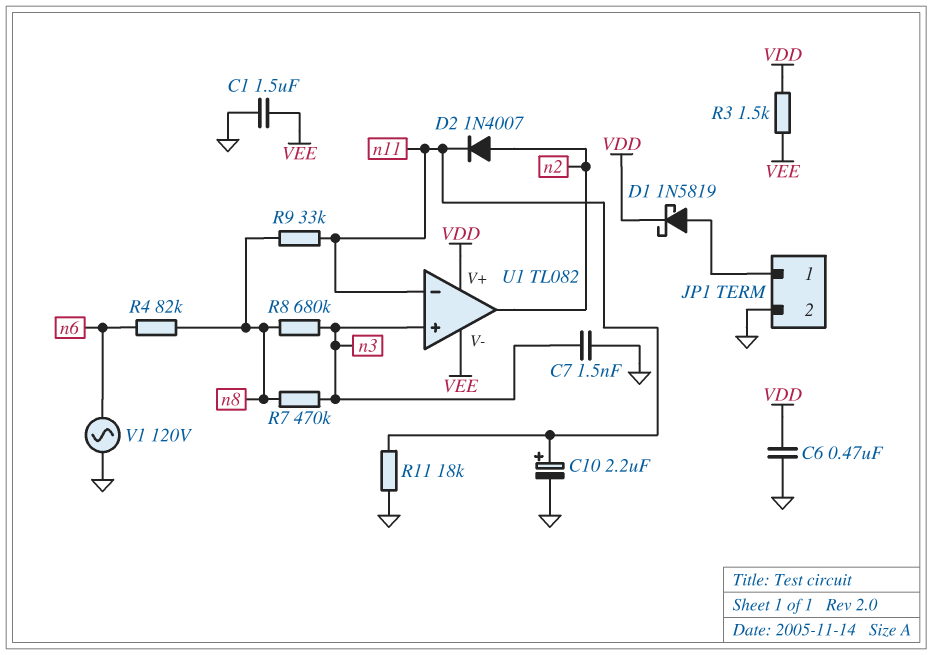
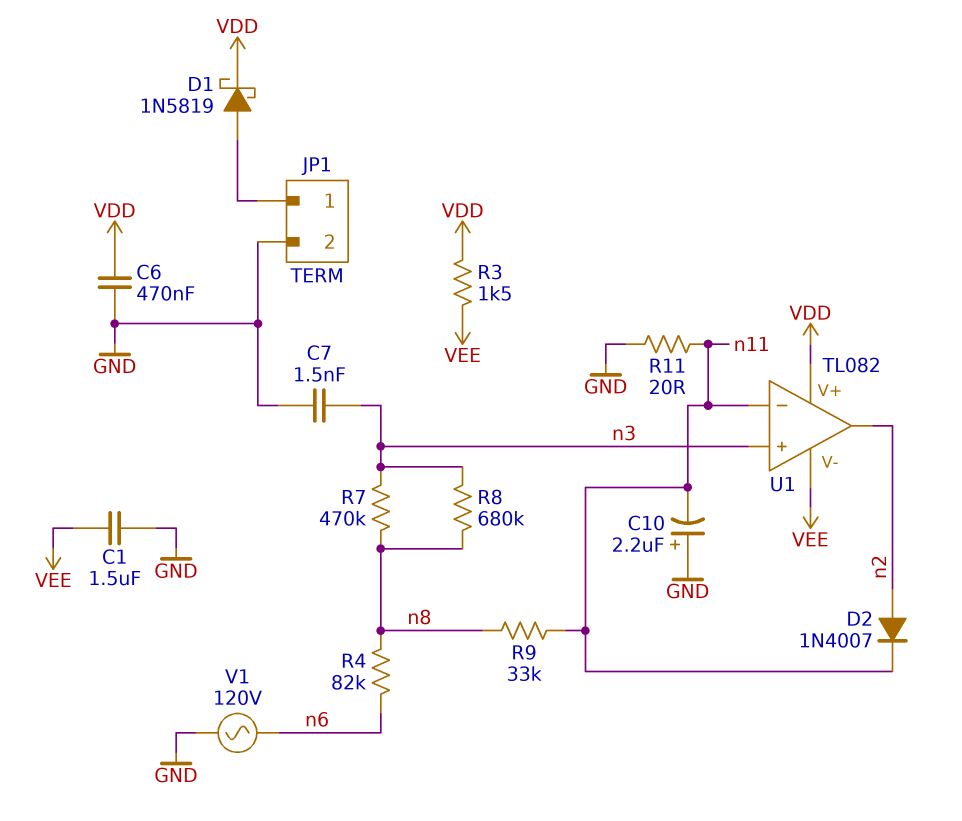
C10: 2.2uF (plus n11, minus GND) -> 2.2uF (plus GND, minus n11)
R11: 18k (GND, n11) -> 20 (GND, n11)

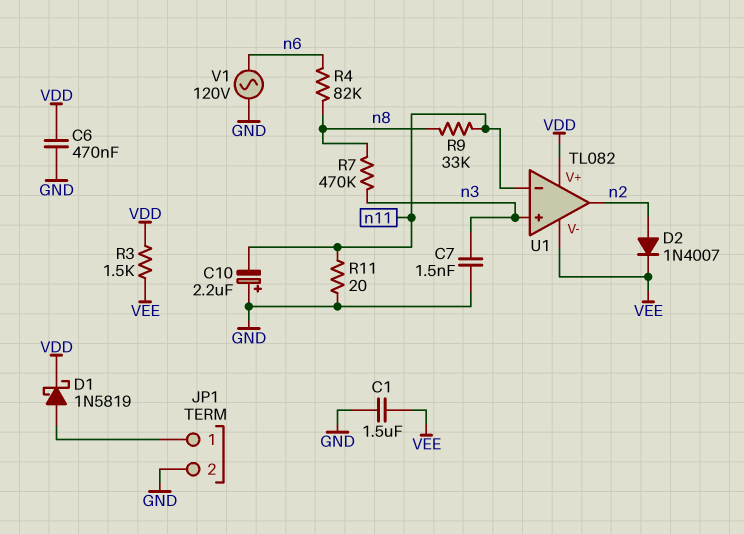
D2: diode 1N4007 (A n2, K n11) -> diode 1N4007 (A n2, K VEE)
R8: 680k (n3, n8) -> none

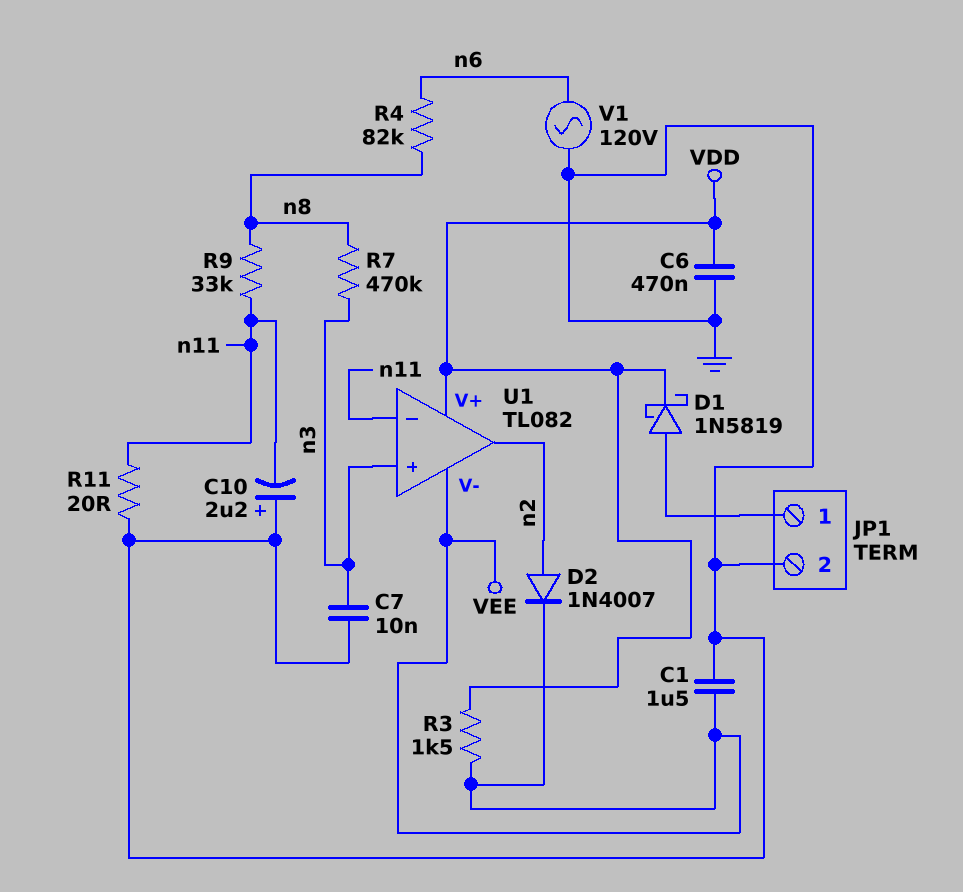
C7: 1.5nF (GND, n3) -> 10nF (GND, n3)

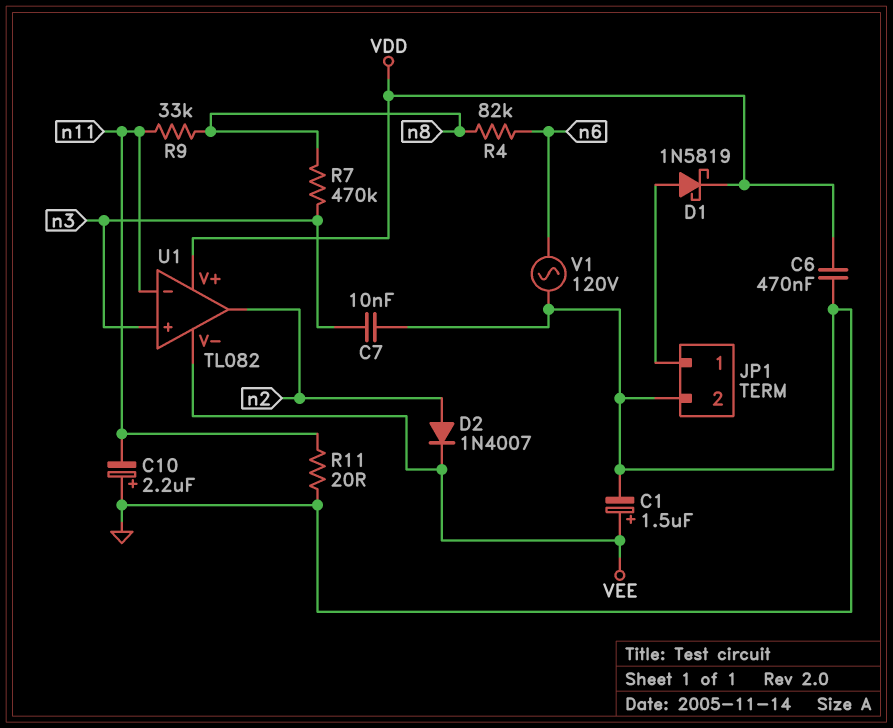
C1: 1.5uF (GND, VEE) -> 1.5uF (plus VEE, minus GND)
R3: 1.5k (VDD, VEE) -> none

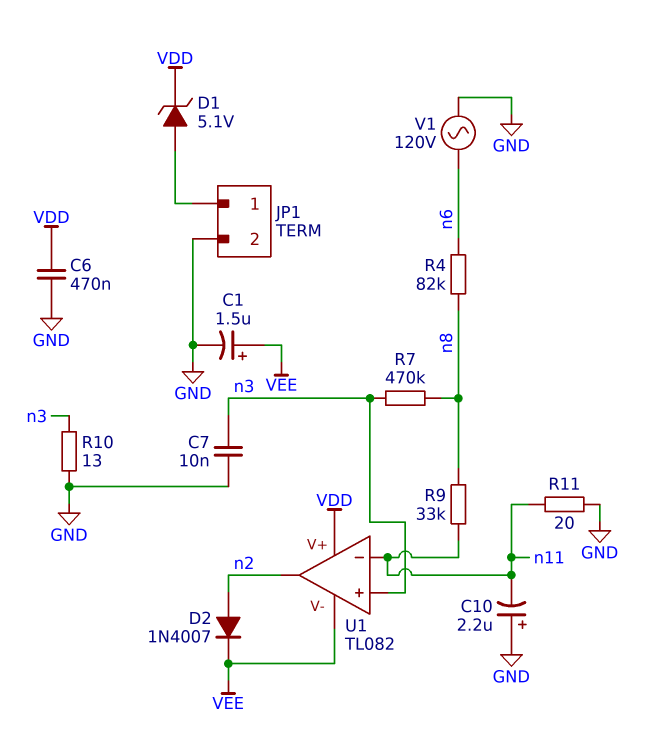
D1: schottky 1N5819 (A JP1/1, K VDD) -> zener 5.1V (A JP1/1, K VDD)
R10: none -> 13 (GND, n3)

